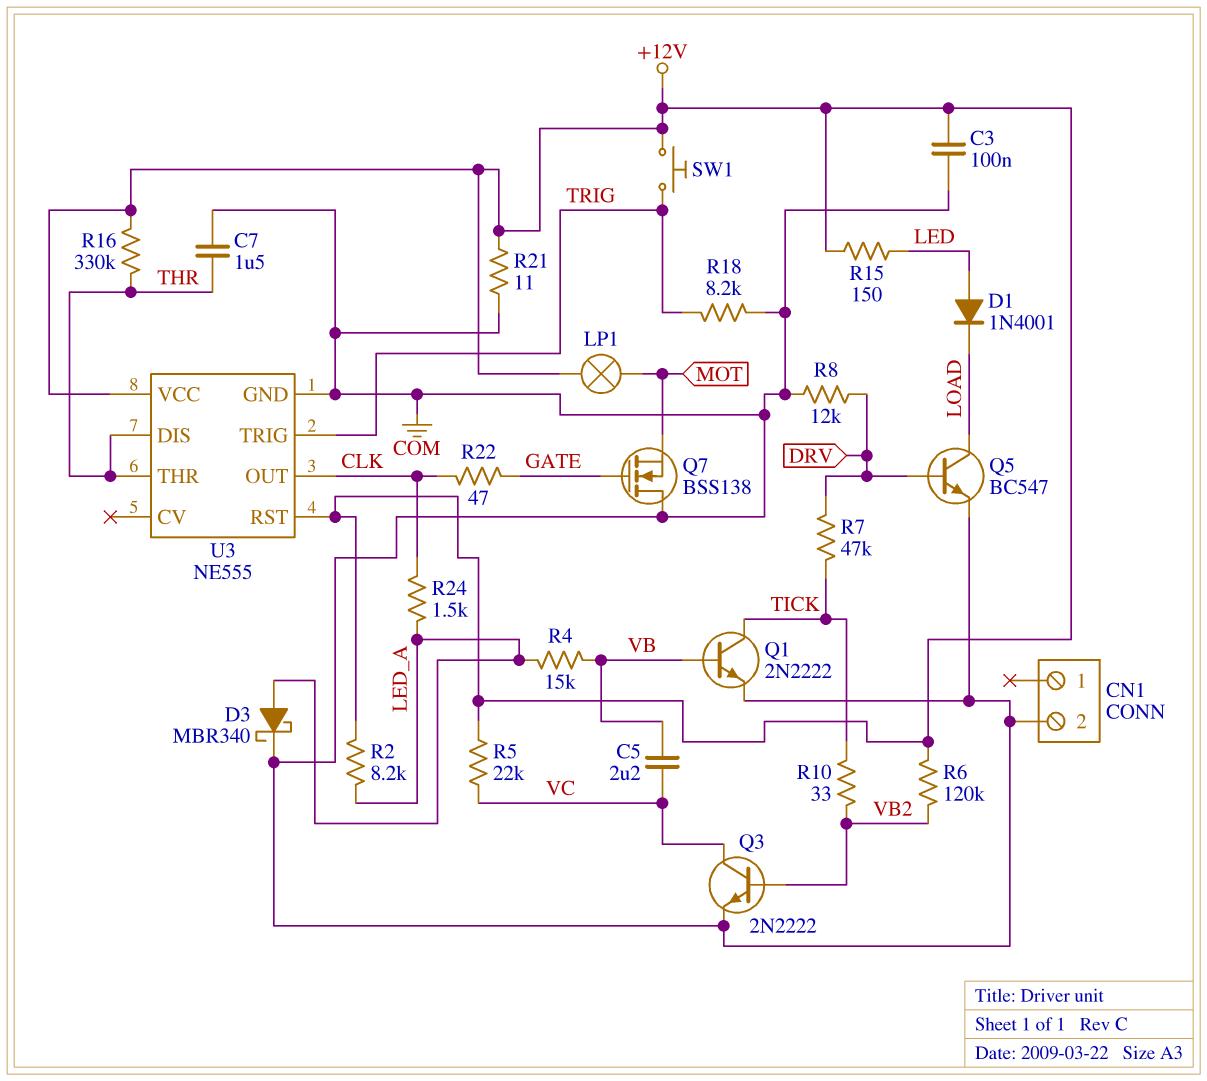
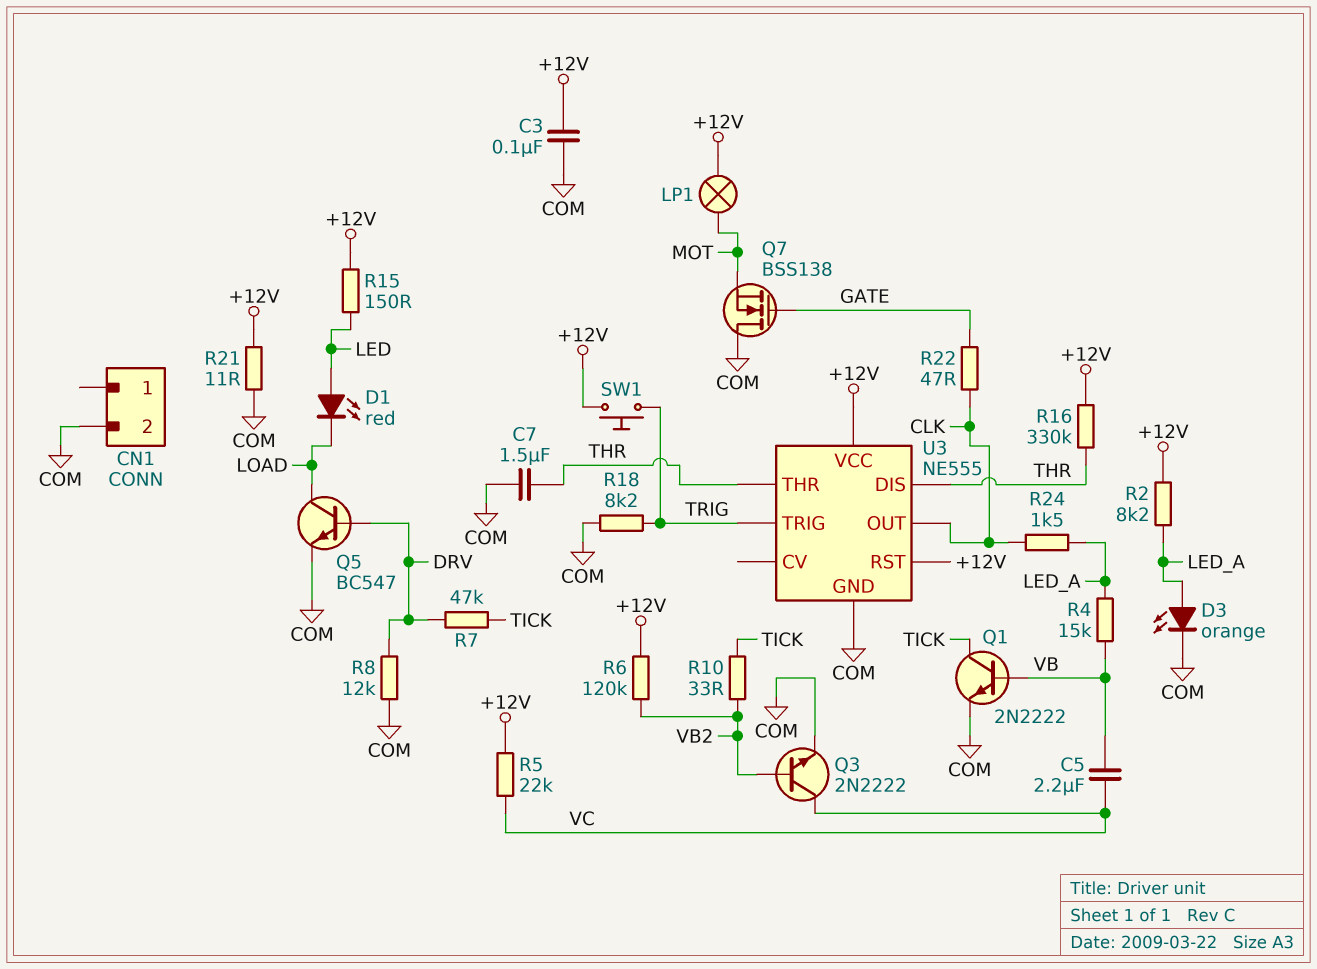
D1: diode 1N4001 (A LED, K LOAD) -> LED red (A LED, K LOAD)
D3: schottky MBR340 (A LED_A, K COM) -> LED orange (A LED_A, K COM)

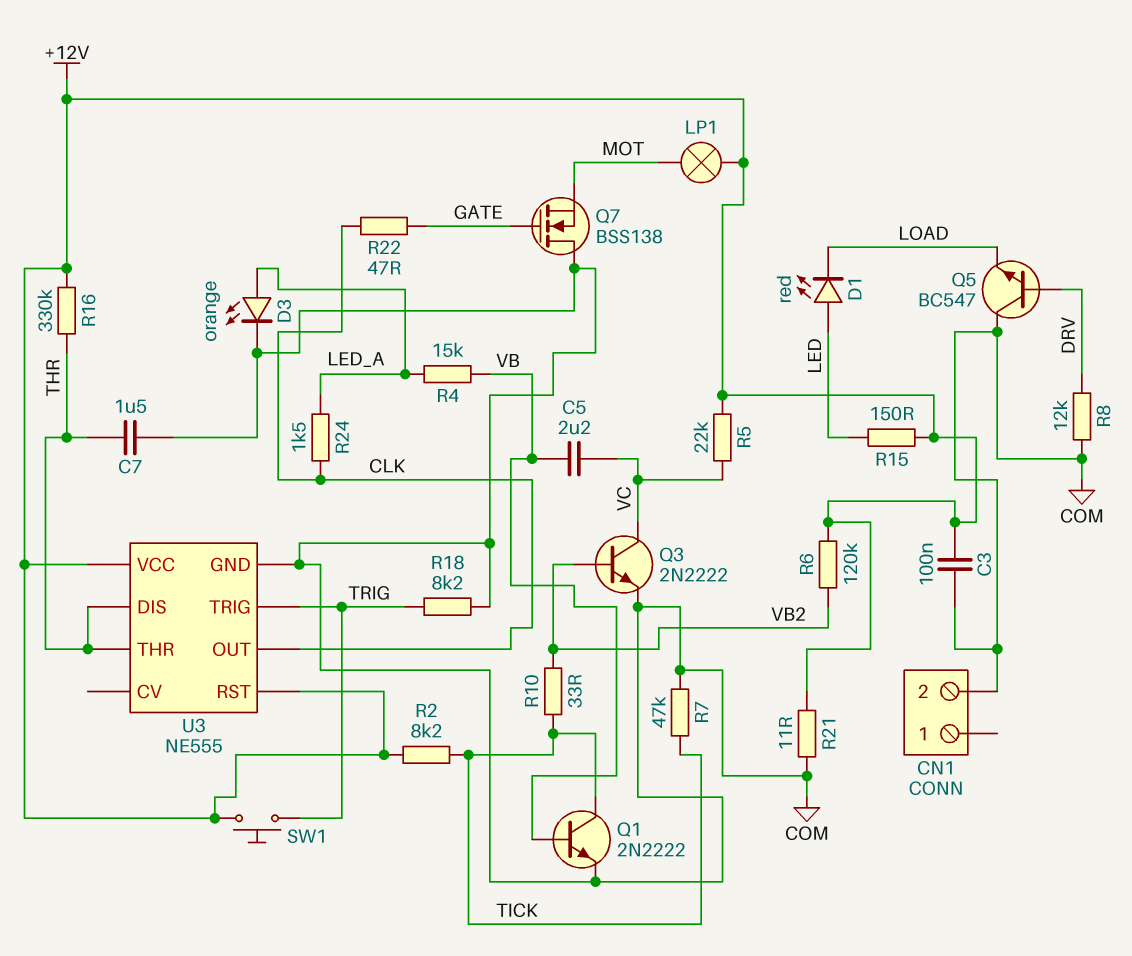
Q5: NPN BC547 (B DRV, C LOAD, E COM) -> NPN BC547 (B DRV, C COM, E LOAD)
R2: 8.2k (+12V, LED_A) -> 8.2k (+12V, TICK)
R7: 47k (DRV, TICK) -> 47k (COM, TICK)

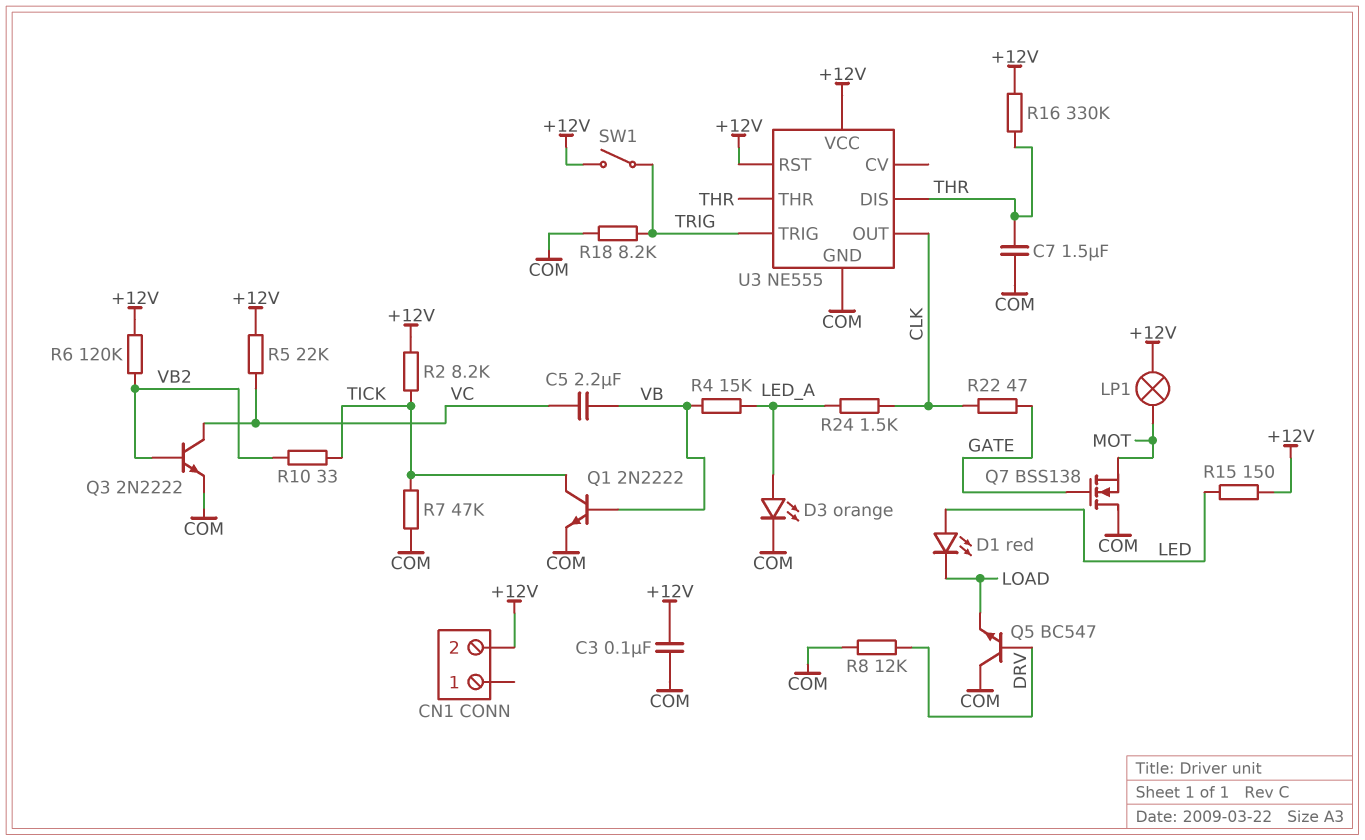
CN1 pin 2: COM -> +12V
R21: 11 (+12V, COM) -> none
SW1: button (+12V, TRIG) -> switch (+12V, TRIG)

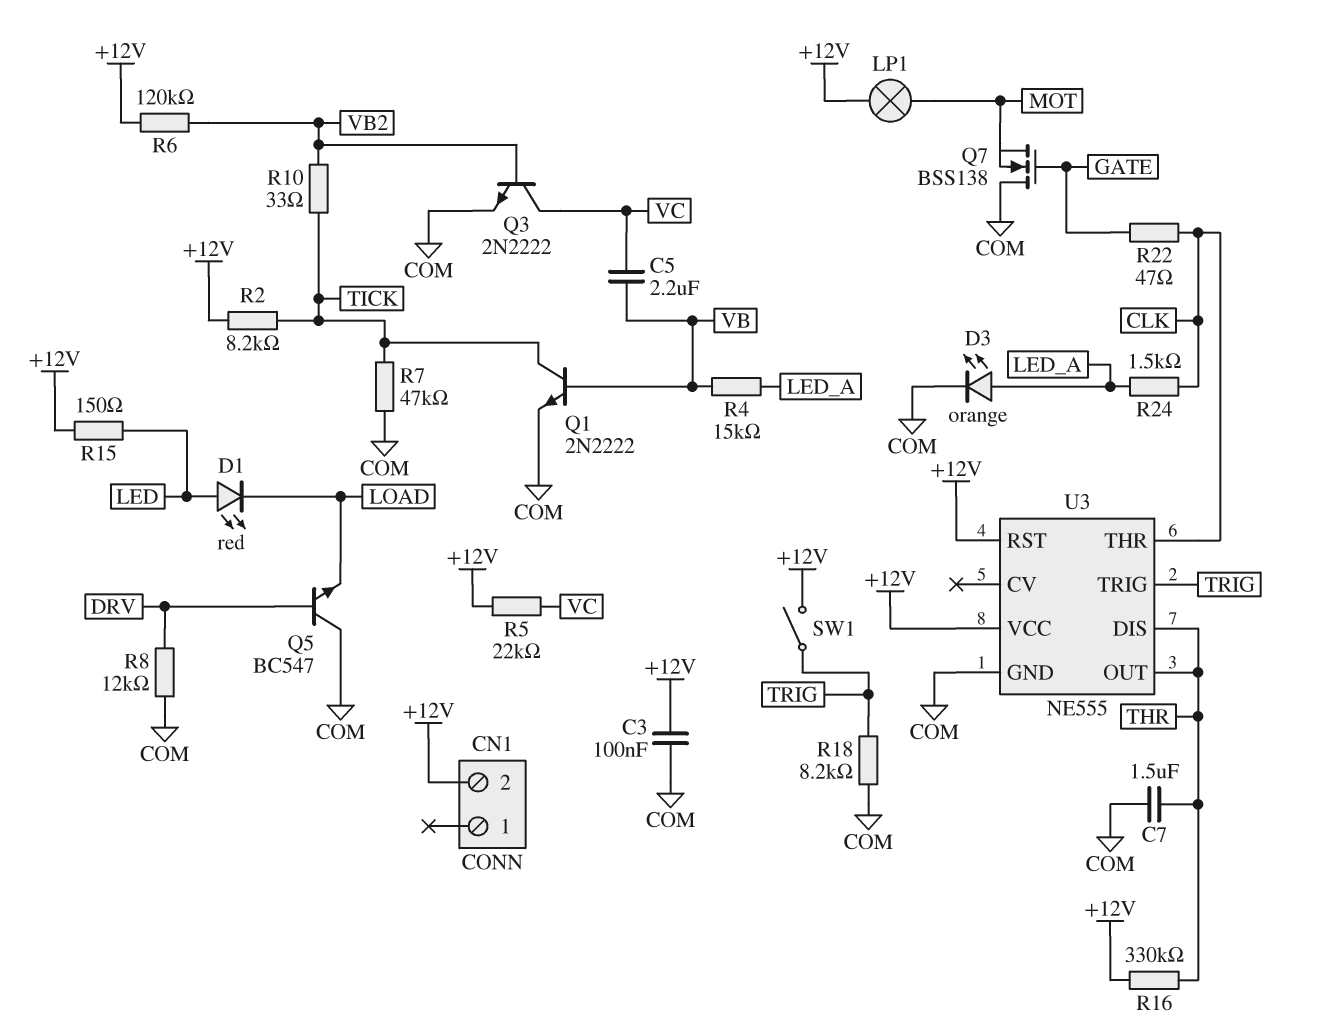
U3 pin OUT: CLK -> THR
U3 pin THR: THR -> CLK

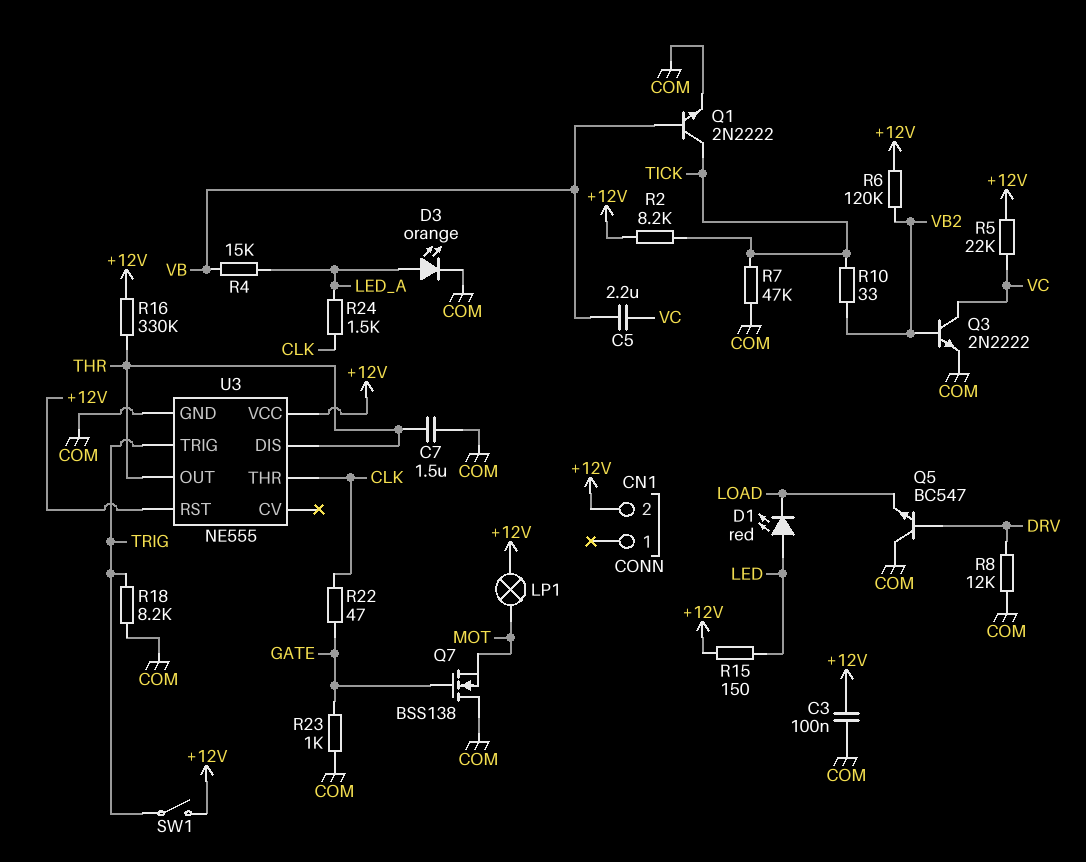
R23: none -> 1k (COM, GATE)

